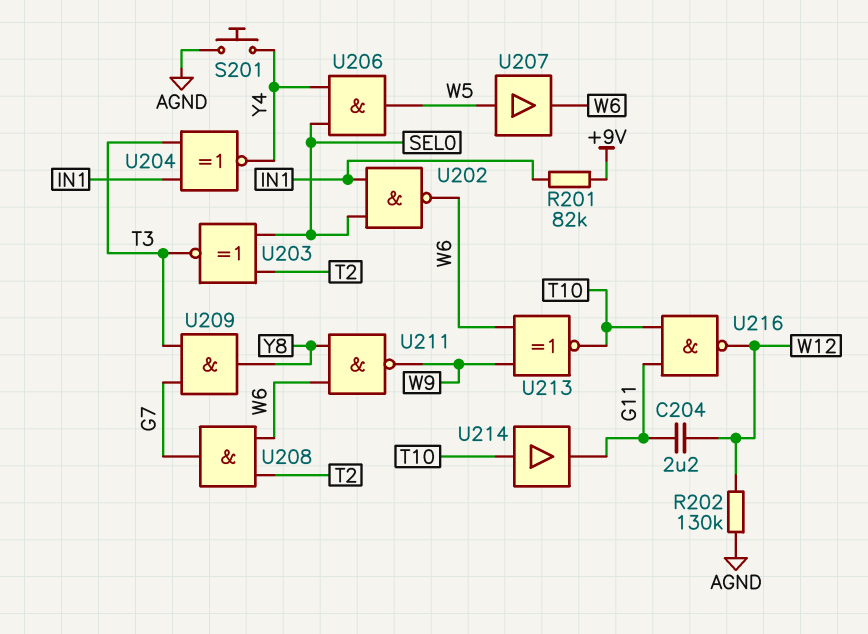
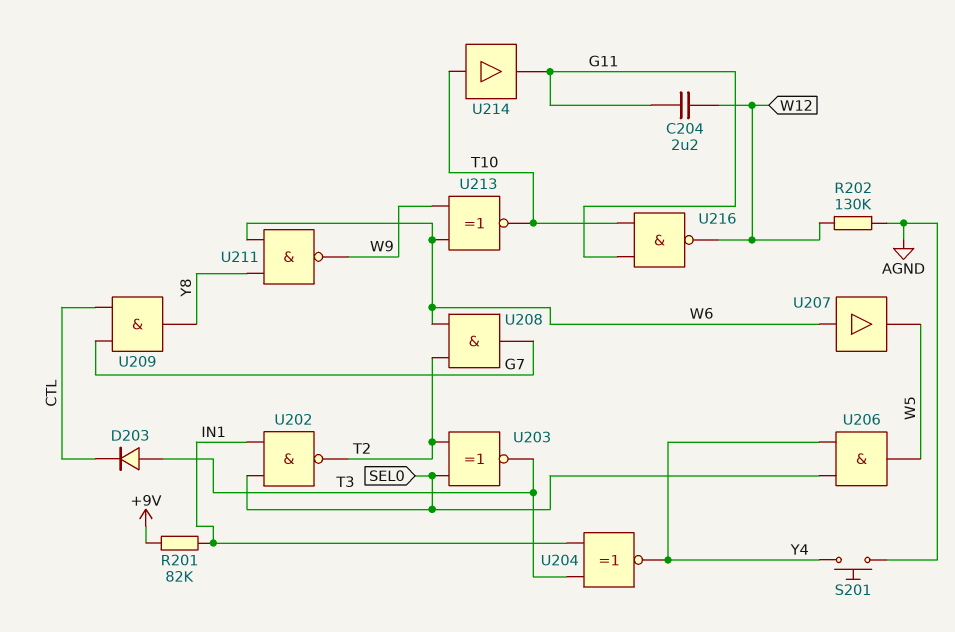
D203: none -> diode (A T3, K CTL)
U202: NAND (in IN1, in SEL0, out W6) -> NAND (in IN1, in SEL0, out T2)
U207: buffer (in W5, out W6) -> buffer (in W6, out W5)
U209: AND (in G7, in T3, out Y8) -> AND (in CTL, in G7, out Y8)

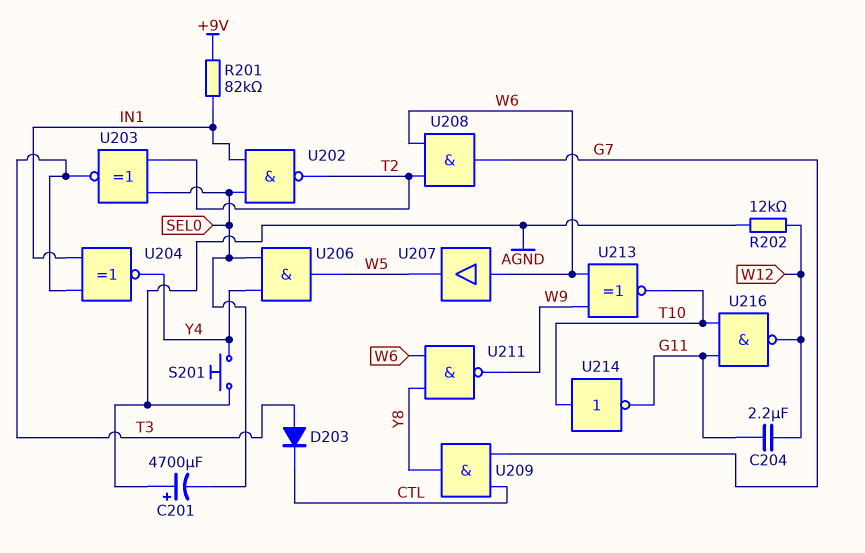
C201: none -> 4700uF (plus AGND, minus SEL0)
R202: 130k (AGND, W12) -> 12k (AGND, W12)
U214: buffer (in T10, out G11) -> NOT (in T10, out G11)

